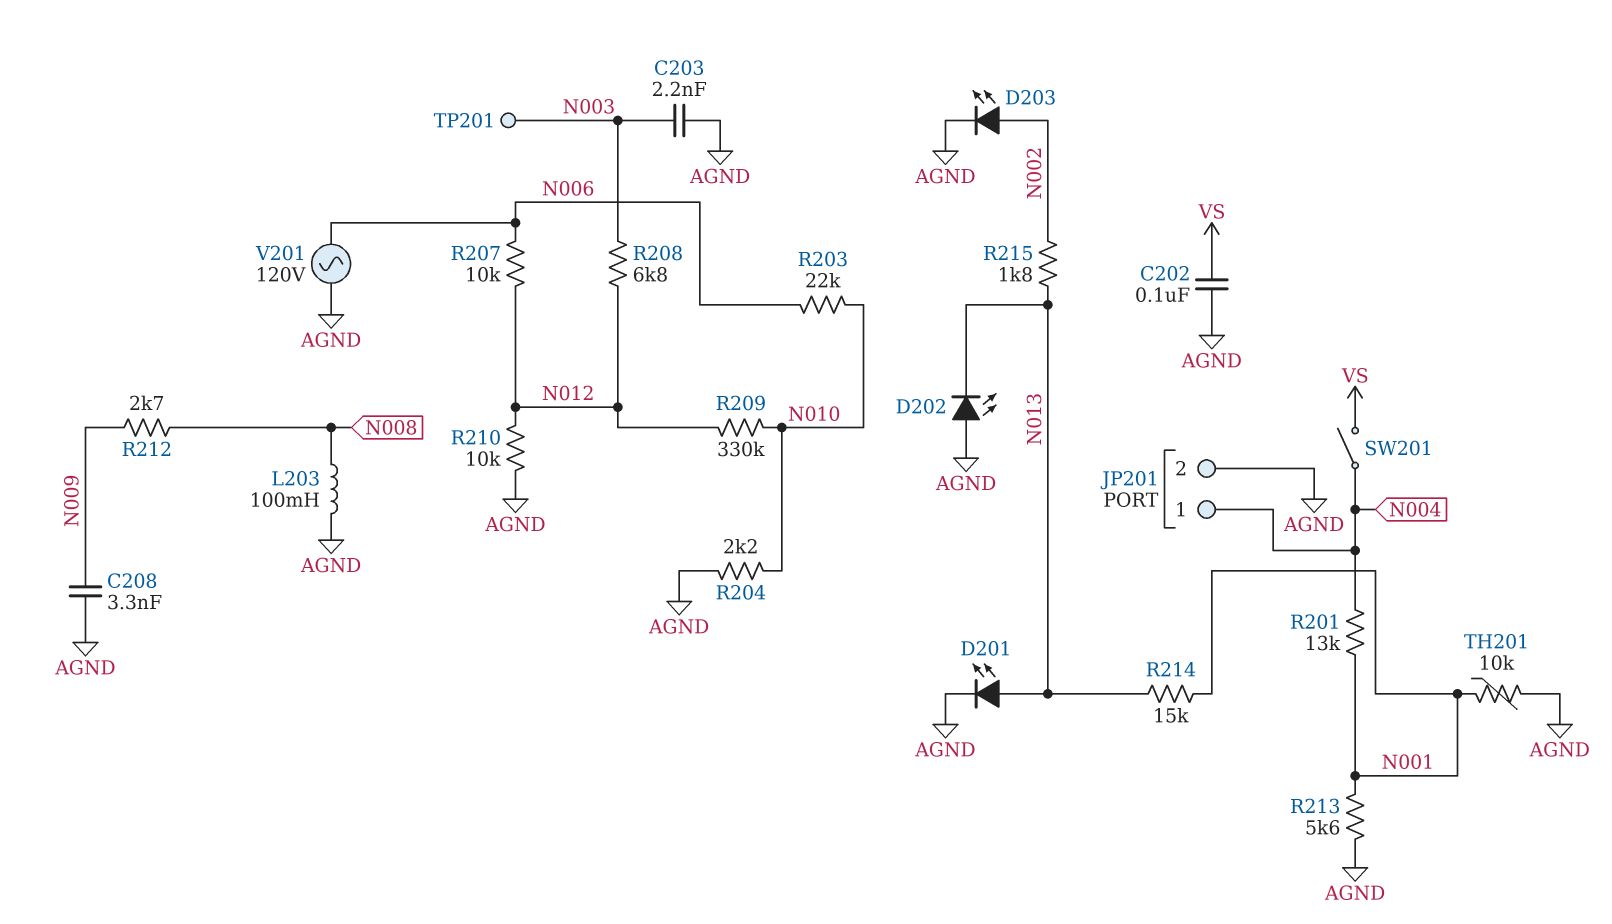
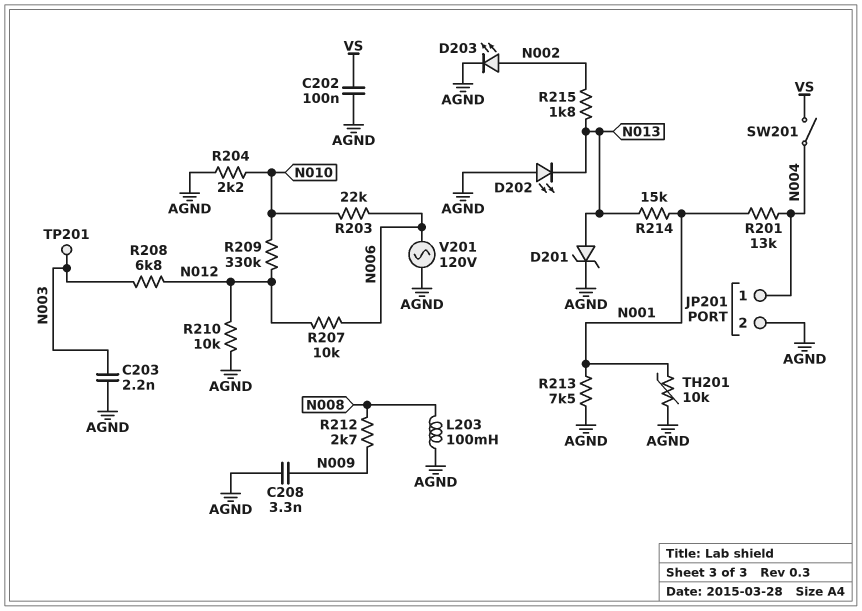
D201: LED (A N013, K AGND) -> zener (A N013, K AGND)
R213: 5.6k (AGND, N001) -> 7.5k (AGND, N001)

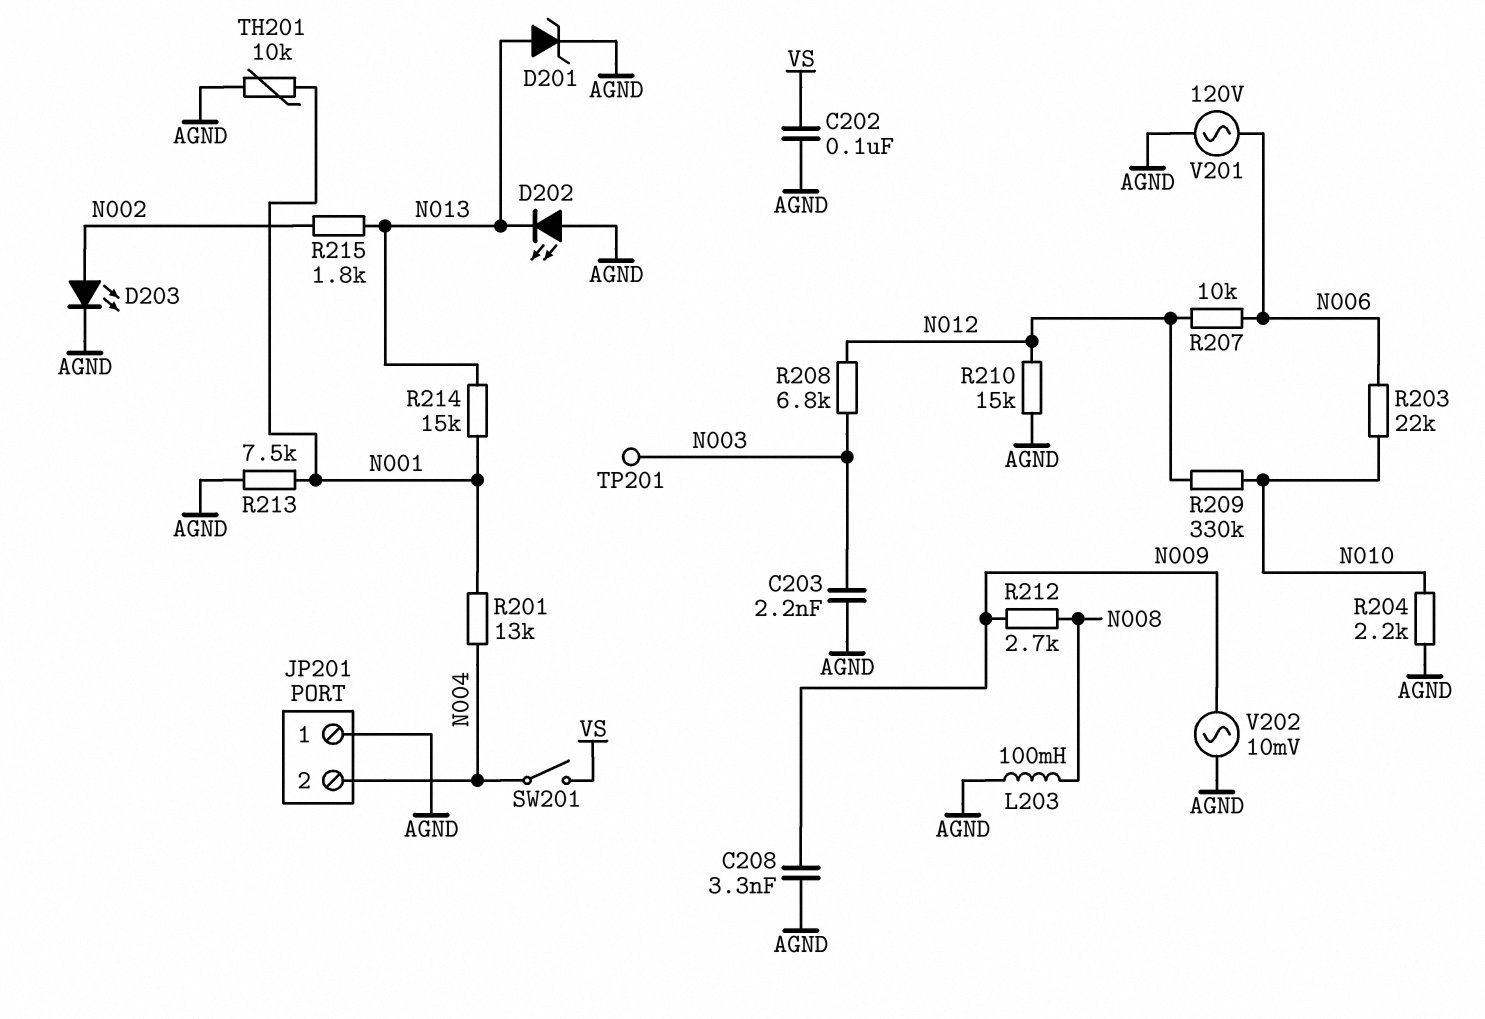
JP201 pin 1: N004 -> AGND
JP201 pin 2: AGND -> N004
R210: 10k (AGND, N012) -> 15k (AGND, N012)
V202: none -> AC 10mV (AGND, N009)

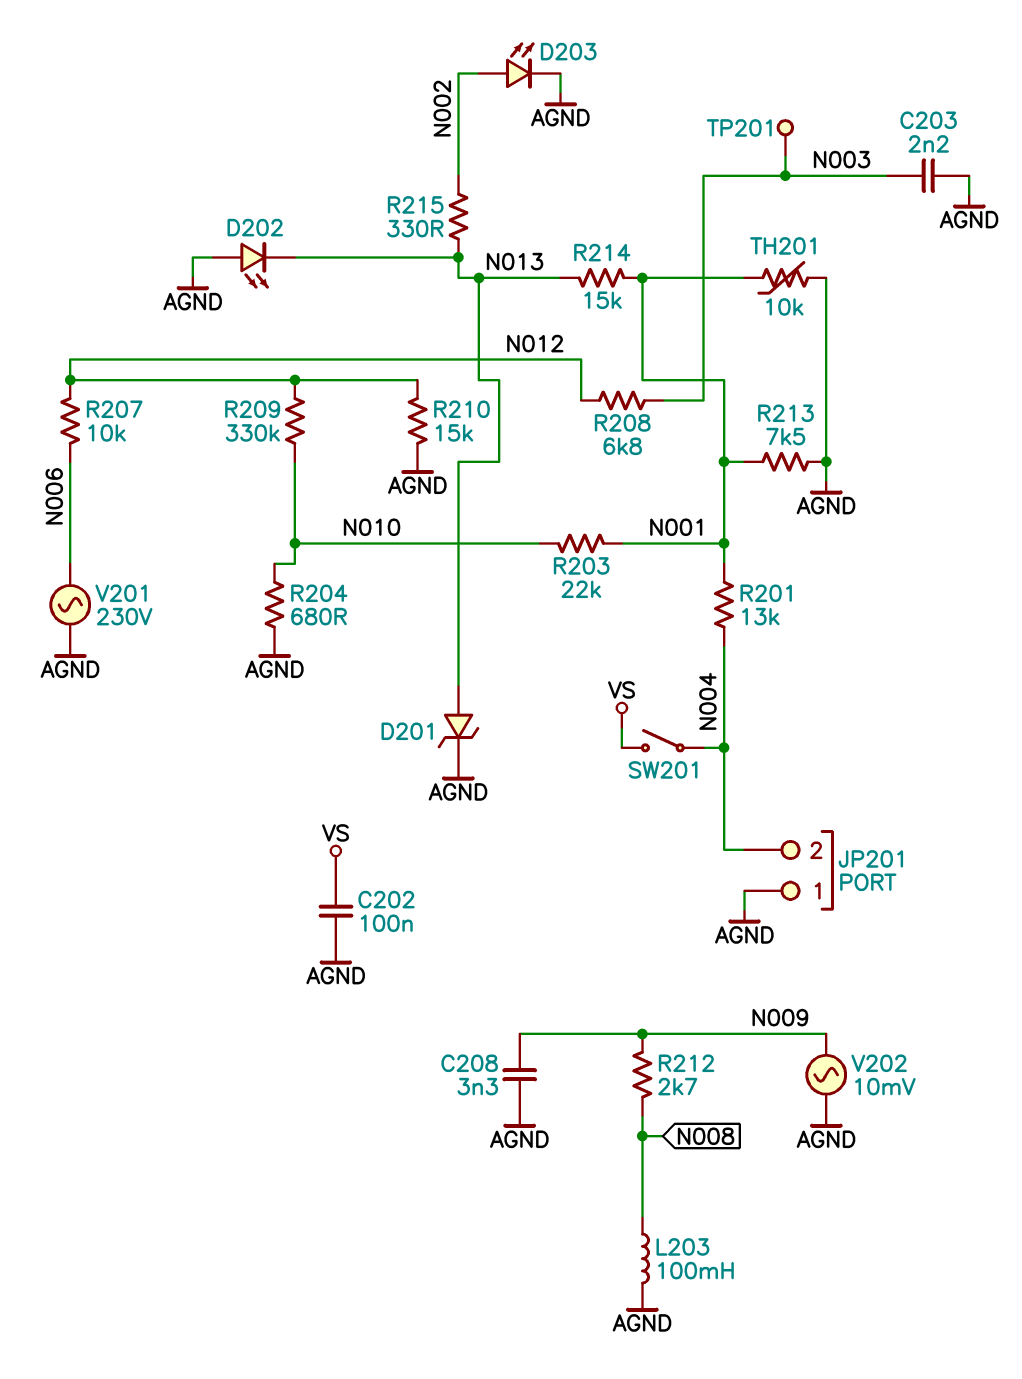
R203: 22k (N006, N010) -> 22k (N001, N010)
R204: 2.2k (AGND, N010) -> 680 (AGND, N010)
R215: 1.8k (N002, N013) -> 330 (N002, N013)
V201: AC 120V (AGND, N006) -> AC 230V (AGND, N006)

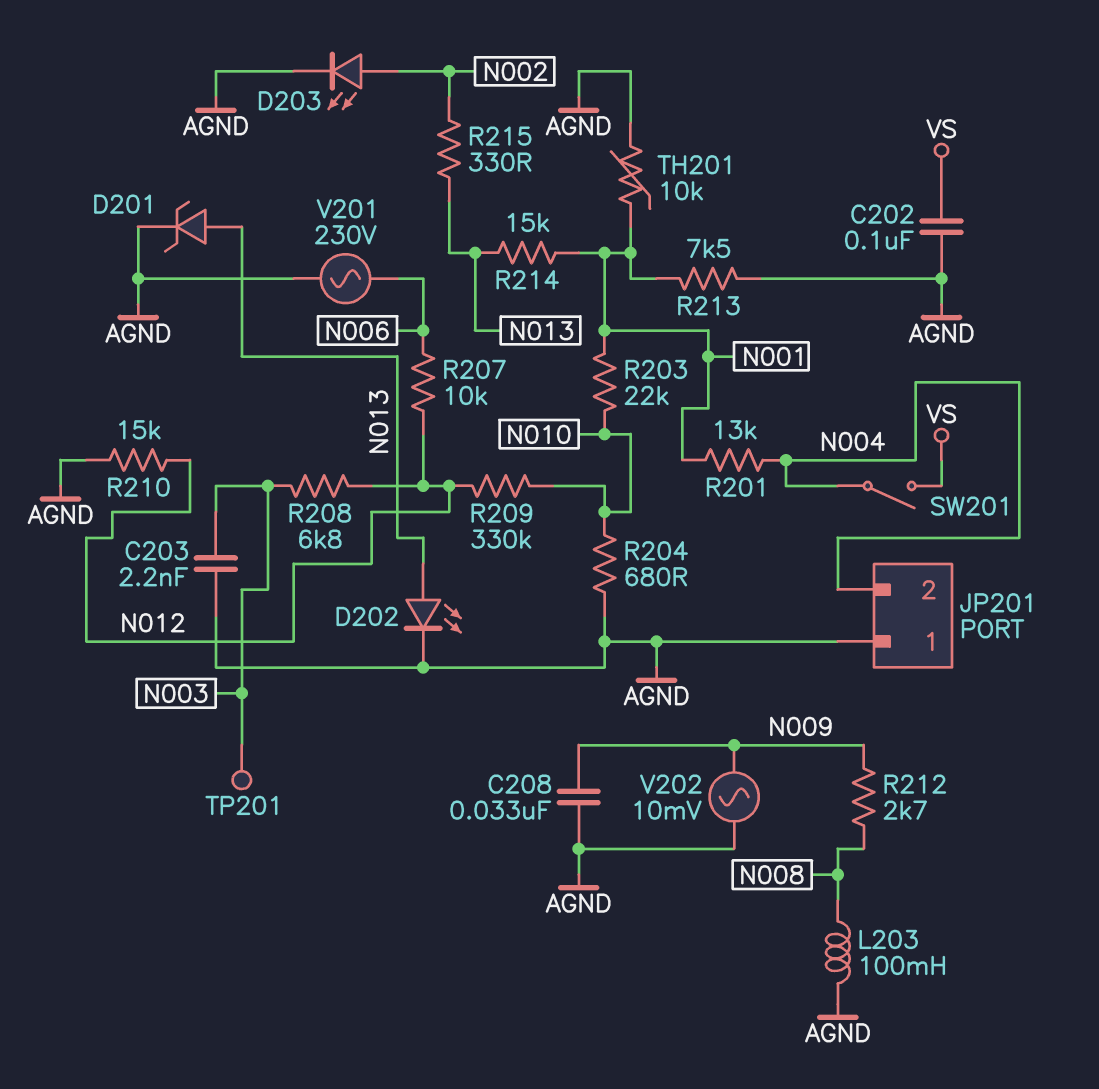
C208: 3.3nF (AGND, N009) -> 33nF (AGND, N009)
D202: LED (A AGND, K N013) -> LED (A N013, K AGND)

